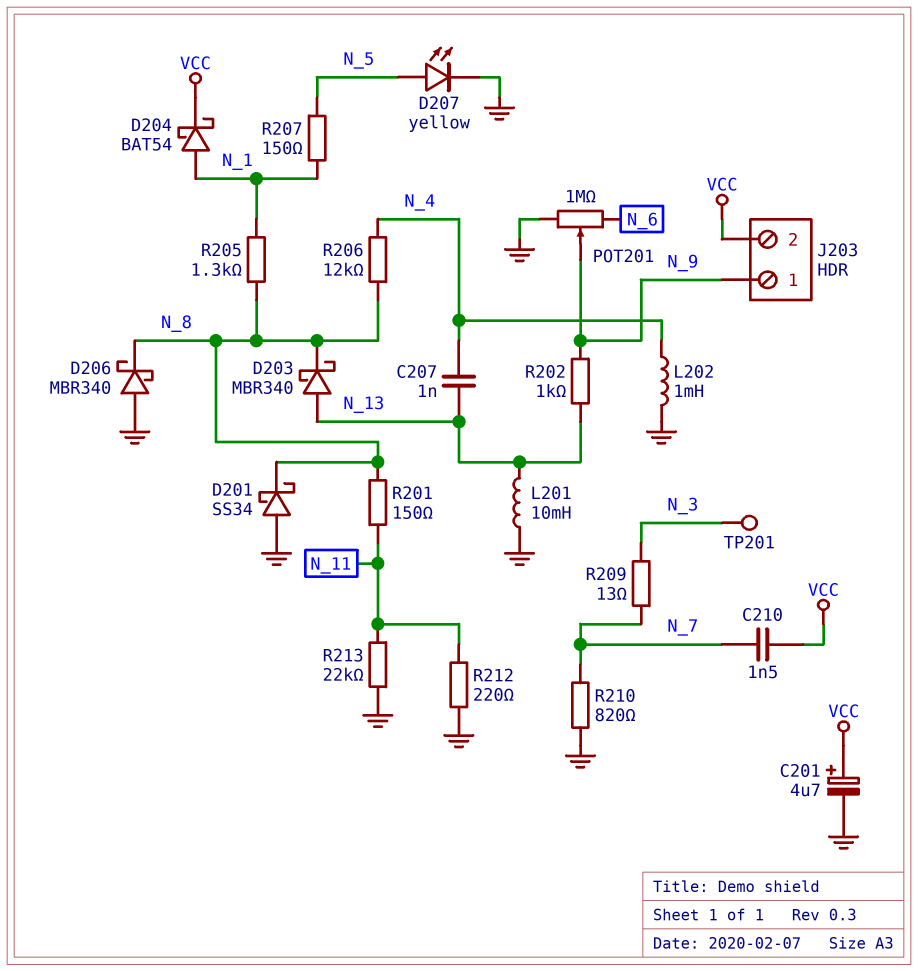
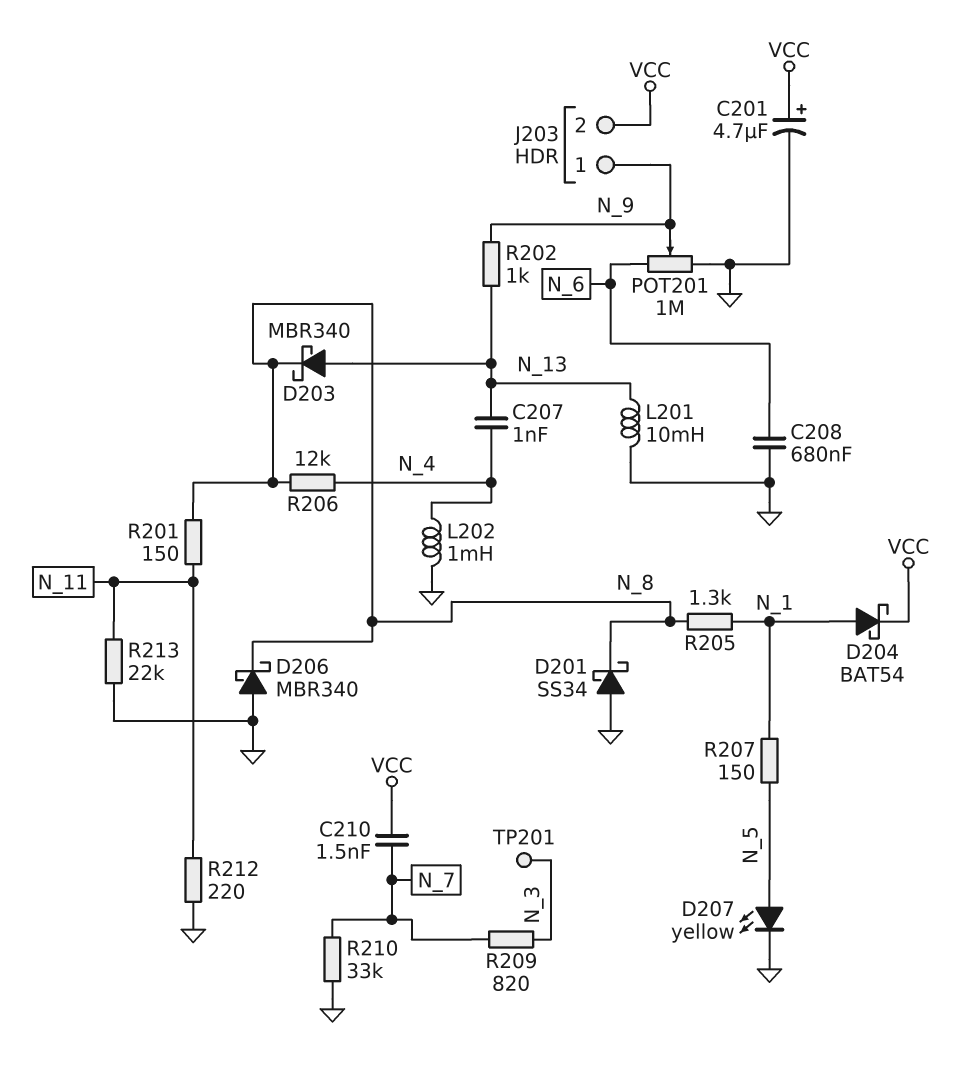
C208: none -> 680nF (GND, N_6)
R209: 13 (N_3, N_7) -> 820 (N_3, N_7)
R210: 820 (GND, N_7) -> 33k (GND, N_7)

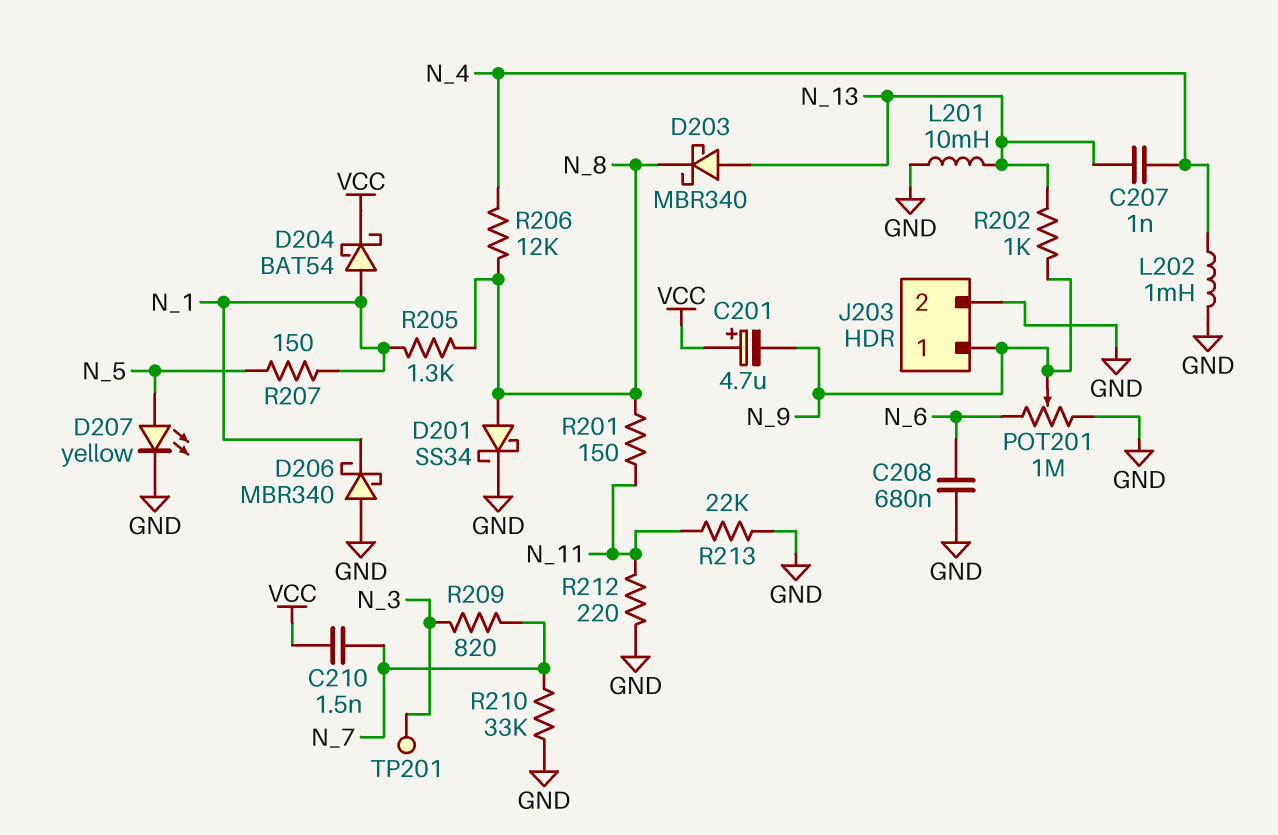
C201: 4.7uF (plus VCC, minus GND) -> 4.7uF (plus VCC, minus N_9)
D201: schottky SS34 (A GND, K N_8) -> schottky SS34 (A N_8, K GND)
D206: schottky MBR340 (A GND, K N_8) -> schottky MBR340 (A GND, K N_1)
J203 pin 2: VCC -> GND

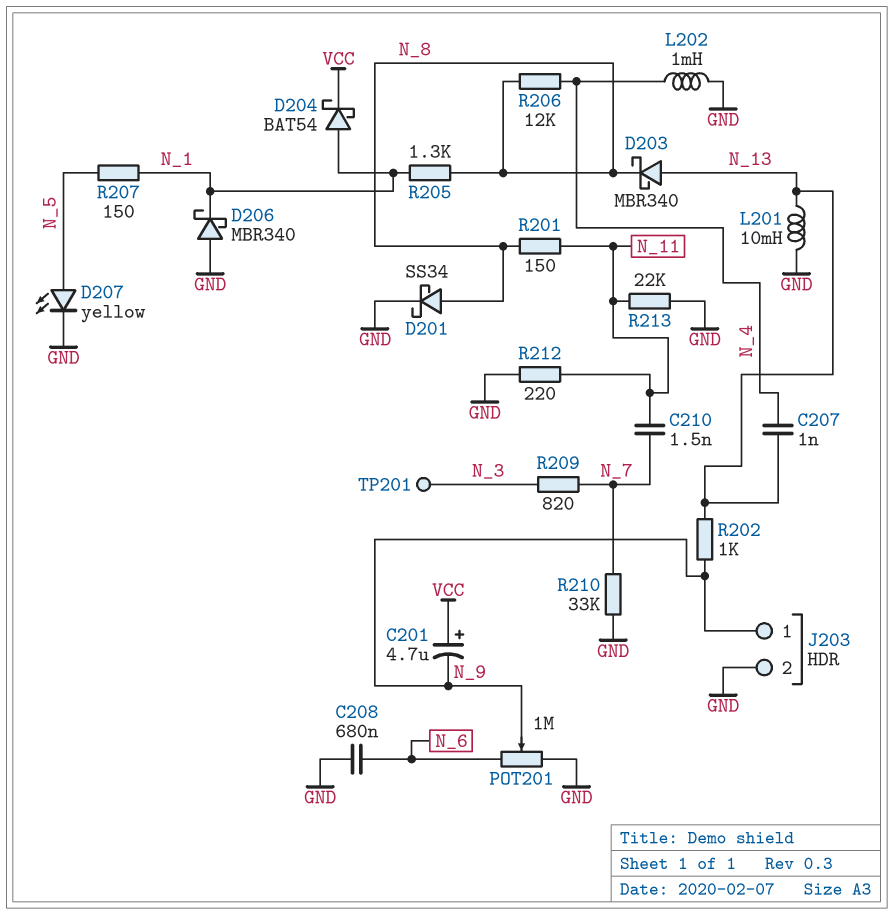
C210: 1.5nF (N_7, VCC) -> 1.5nF (N_7, N_11)

